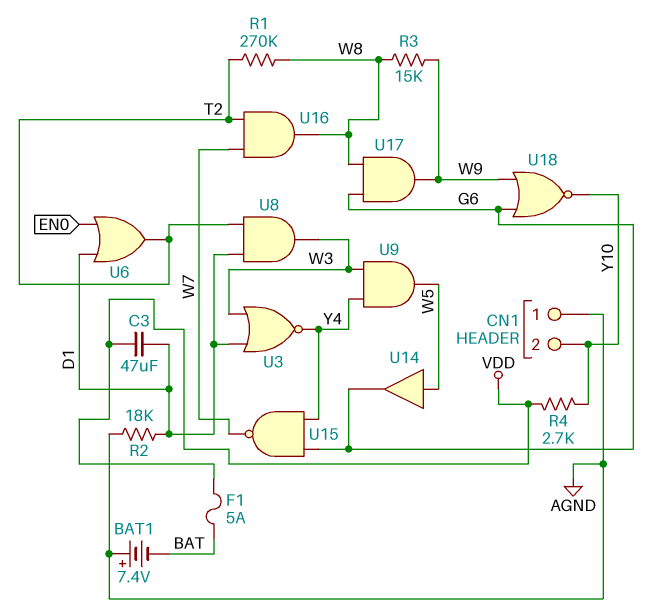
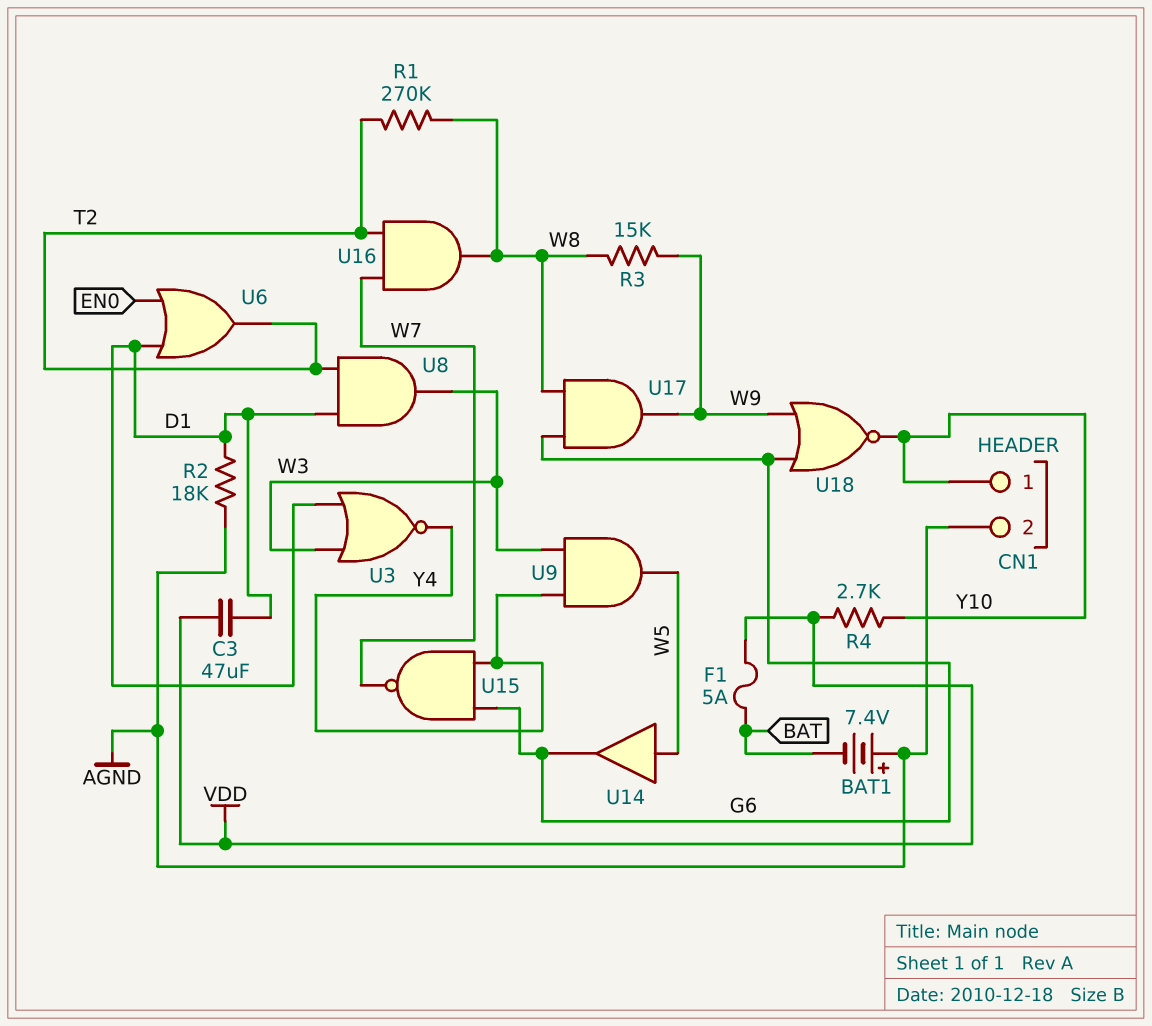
CN1 pin 1: AGND -> Y10
CN1 pin 2: Y10 -> AGND

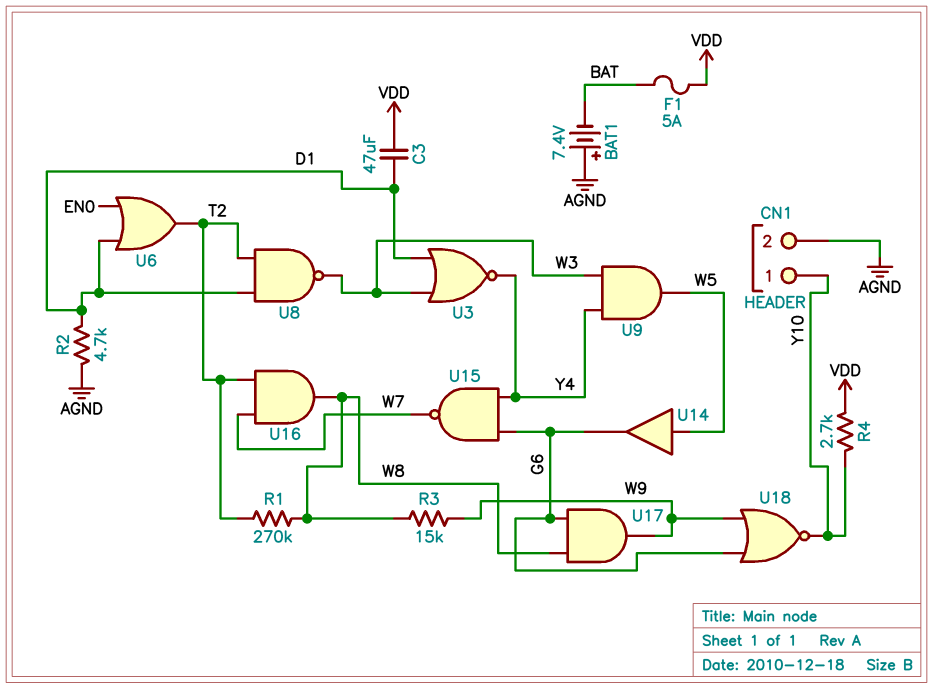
R2: 18k (AGND, D1) -> 4.7k (AGND, D1)
U8: AND (in D1, in T2, out W3) -> NAND (in D1, in T2, out W3)

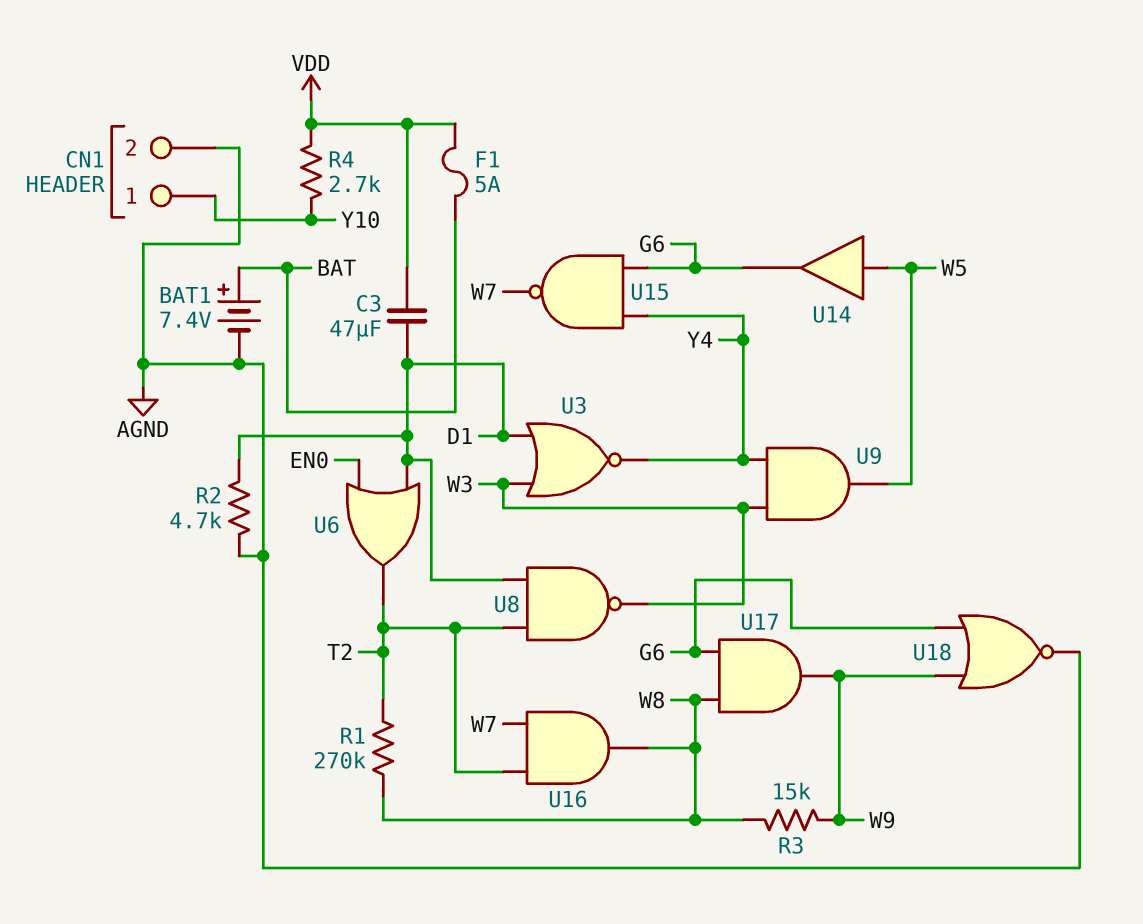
BAT1: 7.4V (plus AGND, minus BAT) -> 7.4V (plus BAT, minus AGND)
U18: NOR (in G6, in W9, out Y10) -> NOR (in G6, in W9, out AGND)

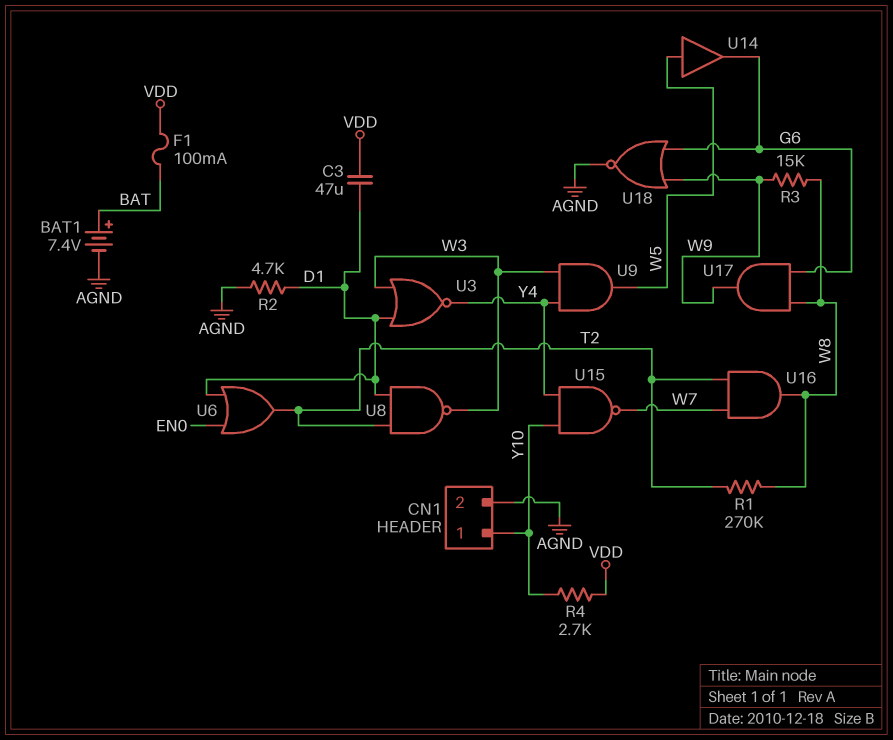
F1: 5A (BAT, VDD) -> 100mA (BAT, VDD)
U15: NAND (in G6, in Y4, out W7) -> NAND (in Y4, in Y10, out W7)

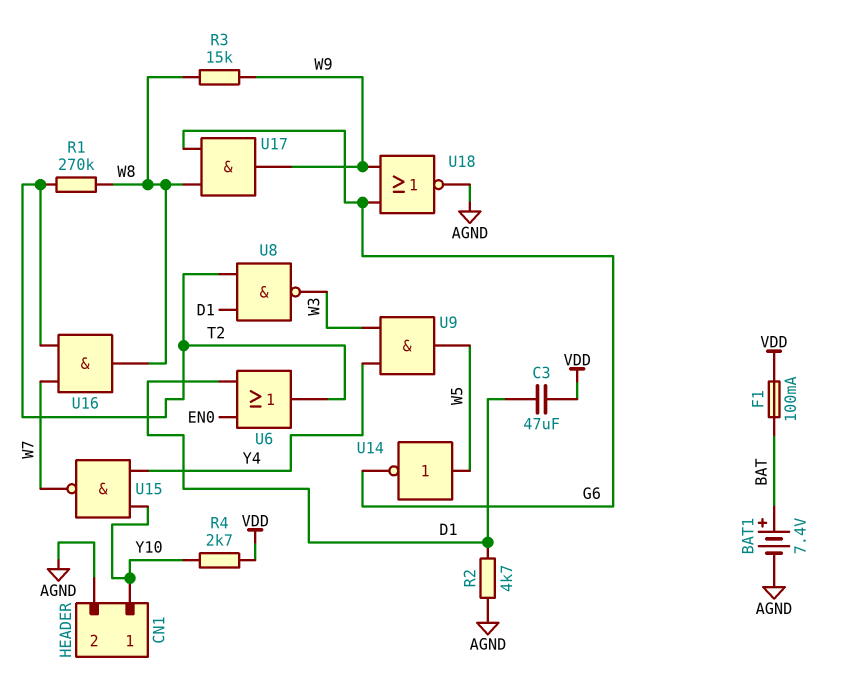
U3: NOR (in D1, in W3, out Y4) -> none
U14: buffer (in W5, out G6) -> NOT (in W5, out G6)

